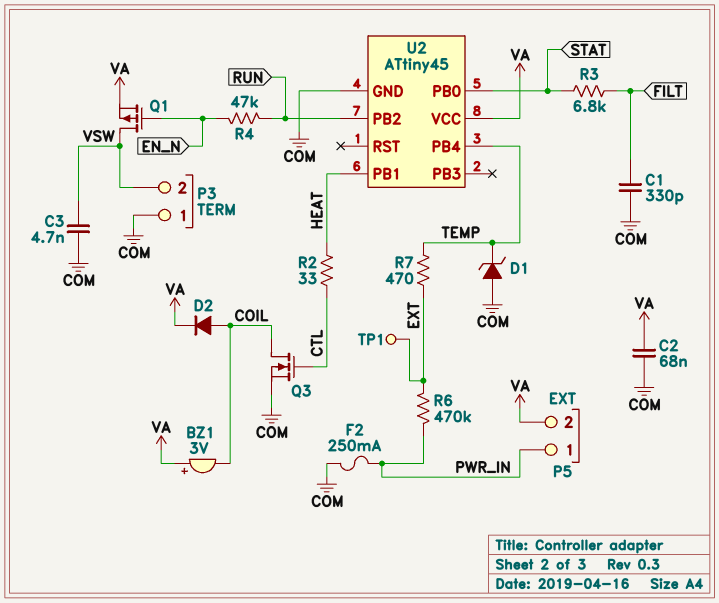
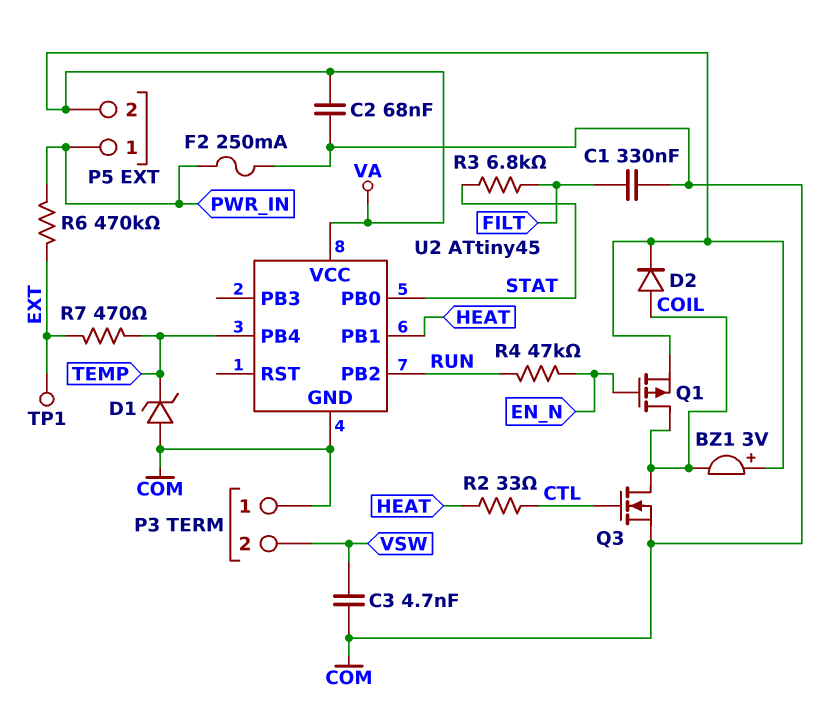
C1: 330pF (COM, FILT) -> 330nF (COM, FILT)
Q1: PMOS (G EN_N, D VSW, S VA) -> PMOS (G EN_N, D COIL, S VA)

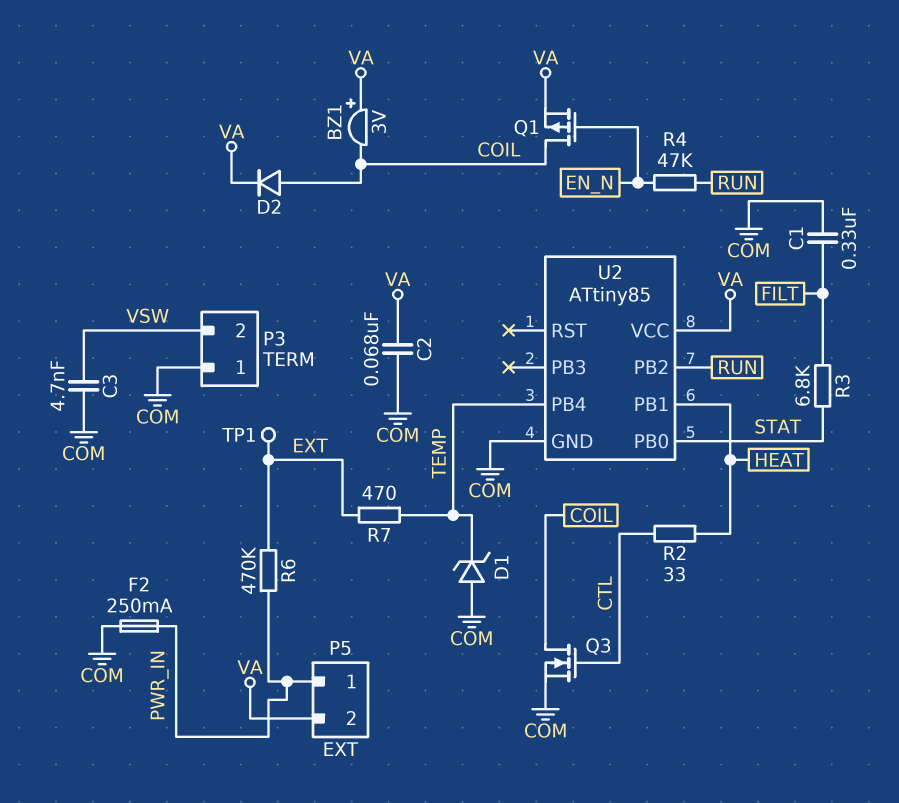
U2: ATtiny45 -> ATtiny85

